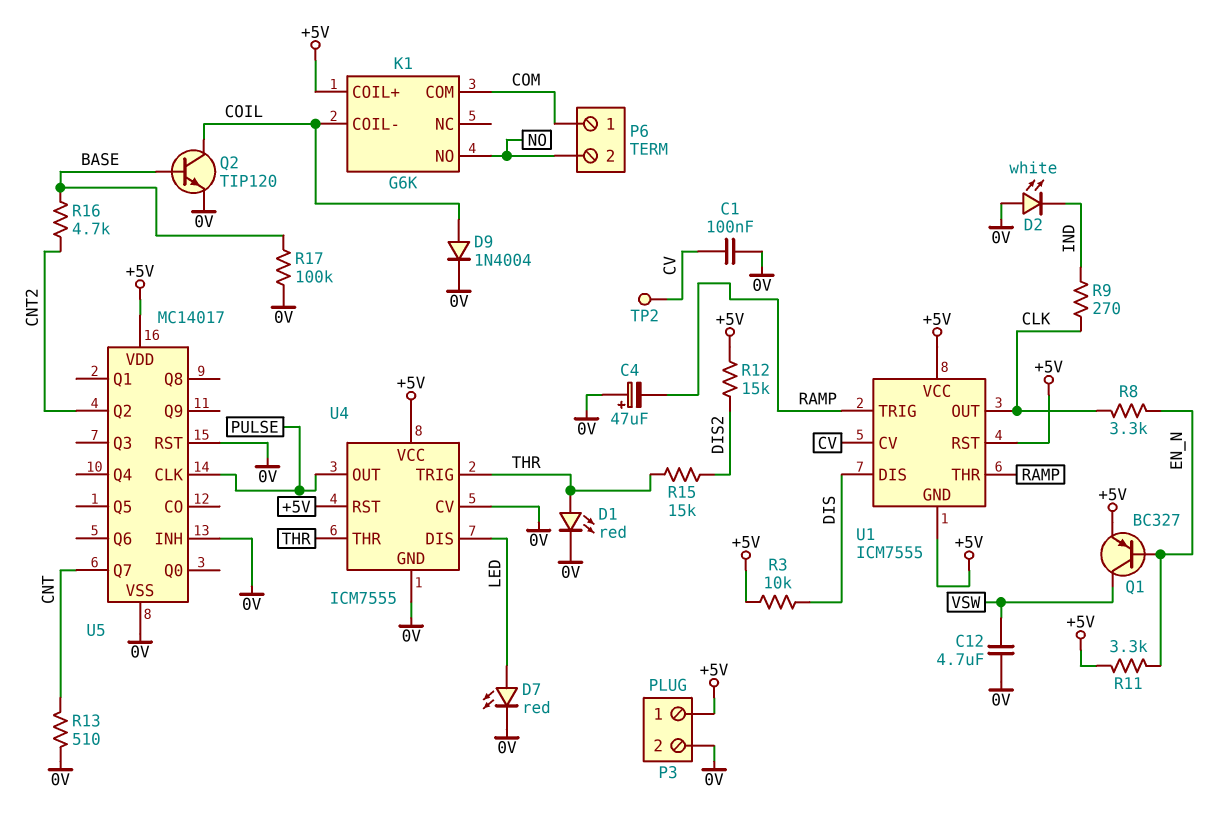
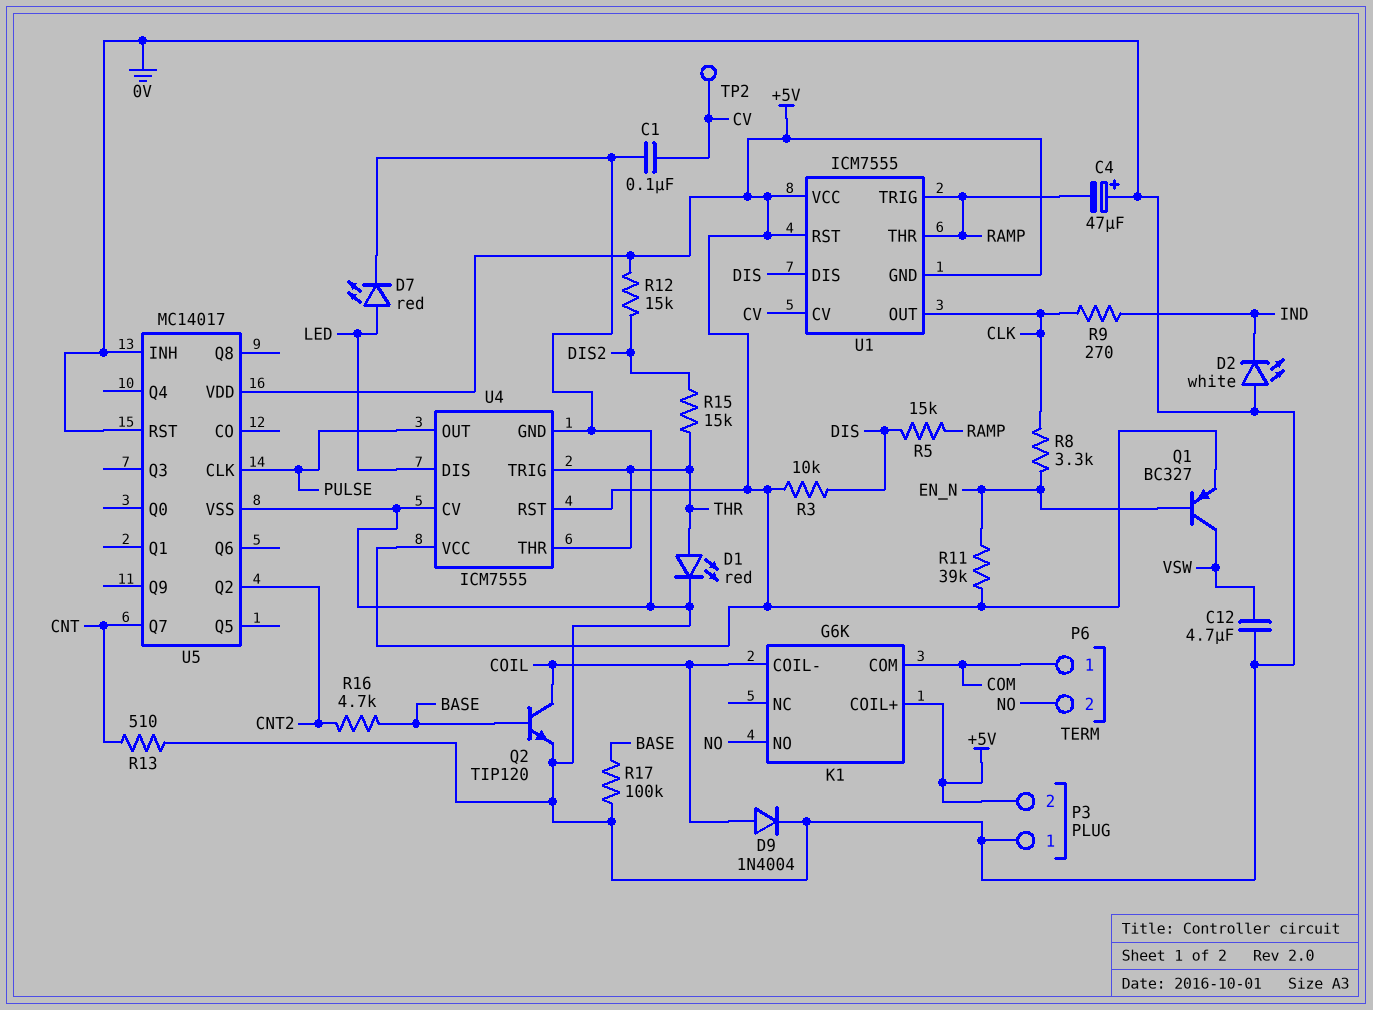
P3 pin 1: +5V -> 0V
P3 pin 2: 0V -> +5V
R5: none -> 15k (DIS, RAMP)
R11: 3.3k (+5V, EN_N) -> 39k (+5V, EN_N)

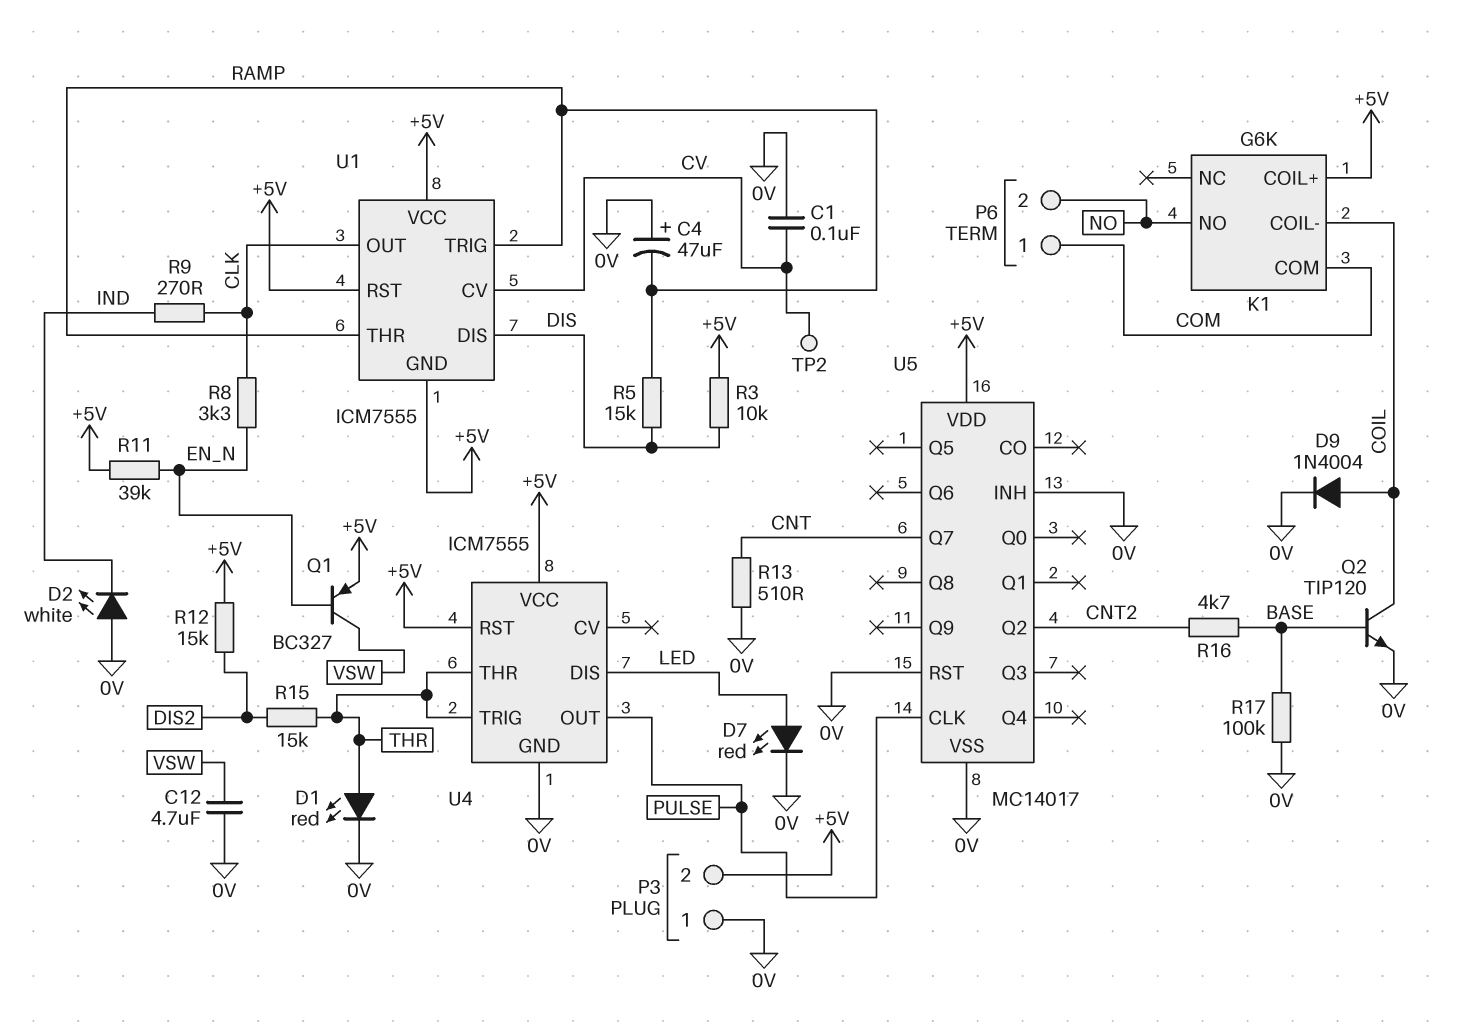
U4 pin CV: 0V -> none

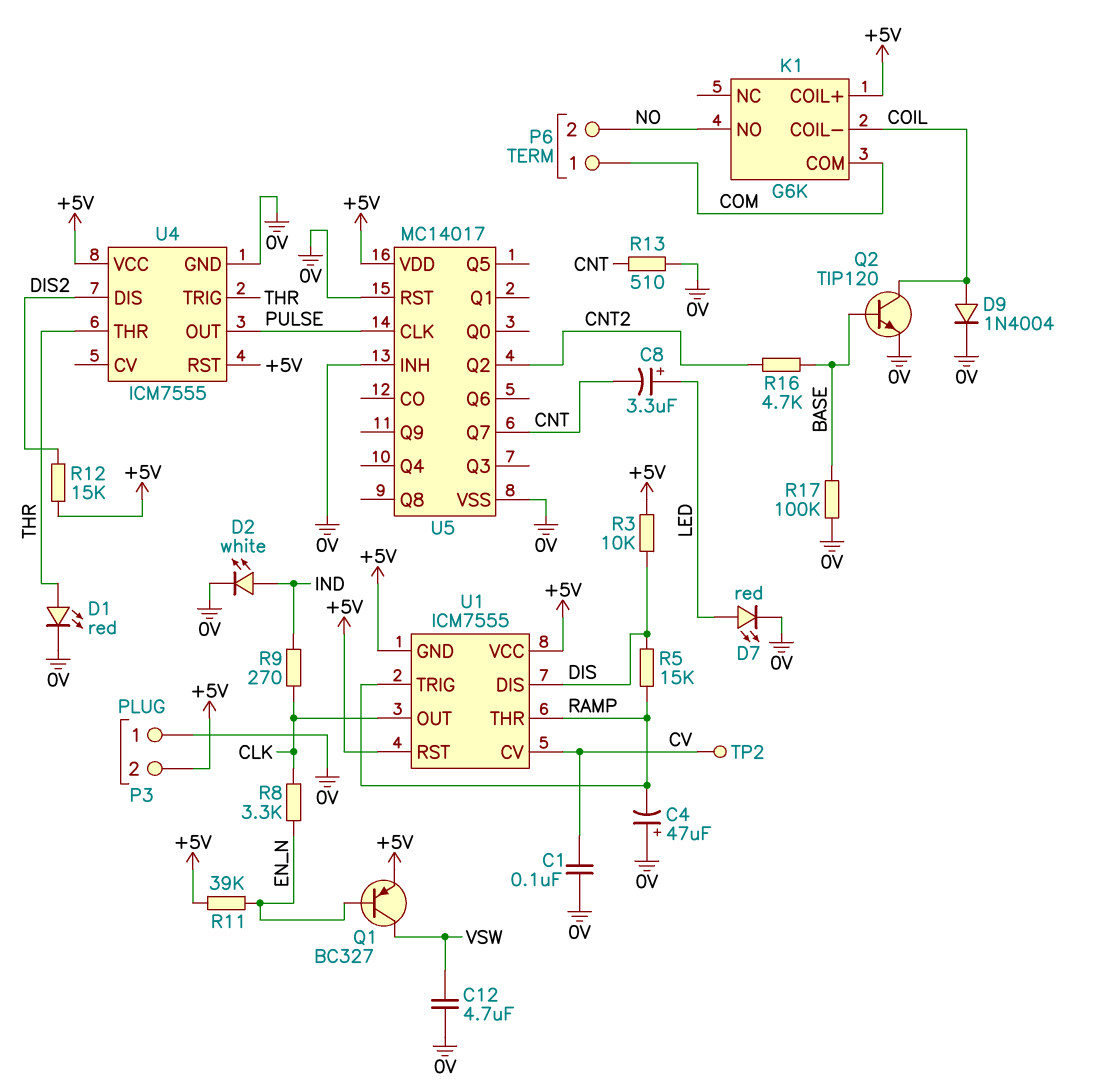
C8: none -> 3.3uF (plus LED, minus CNT)
D2: LED white (A 0V, K IND) -> LED white (A IND, K 0V)
R15: 15k (DIS2, THR) -> none
U4 pin DIS: LED -> DIS2

